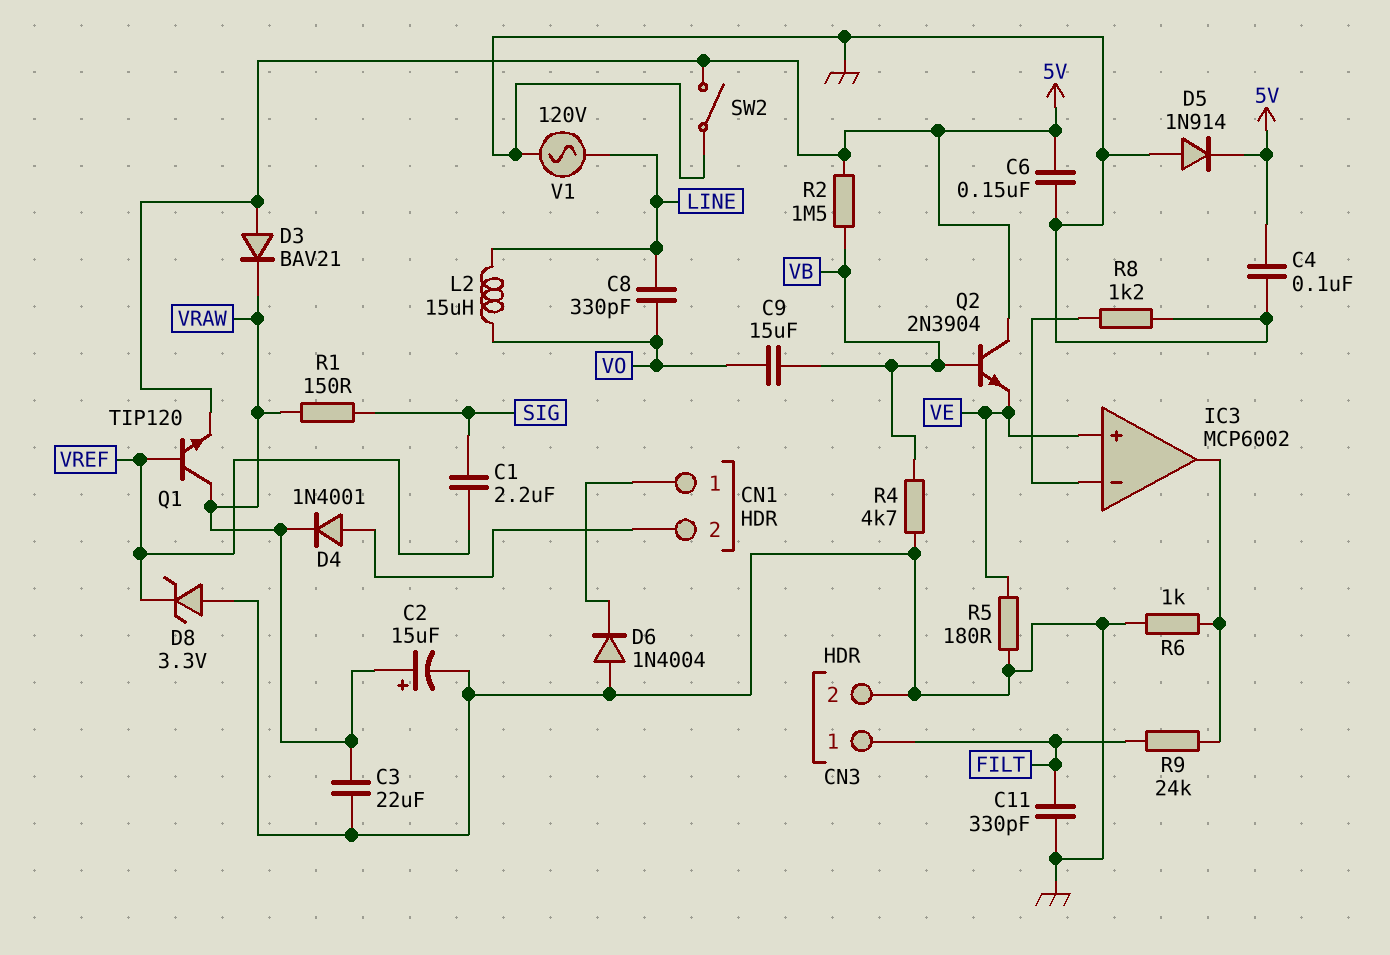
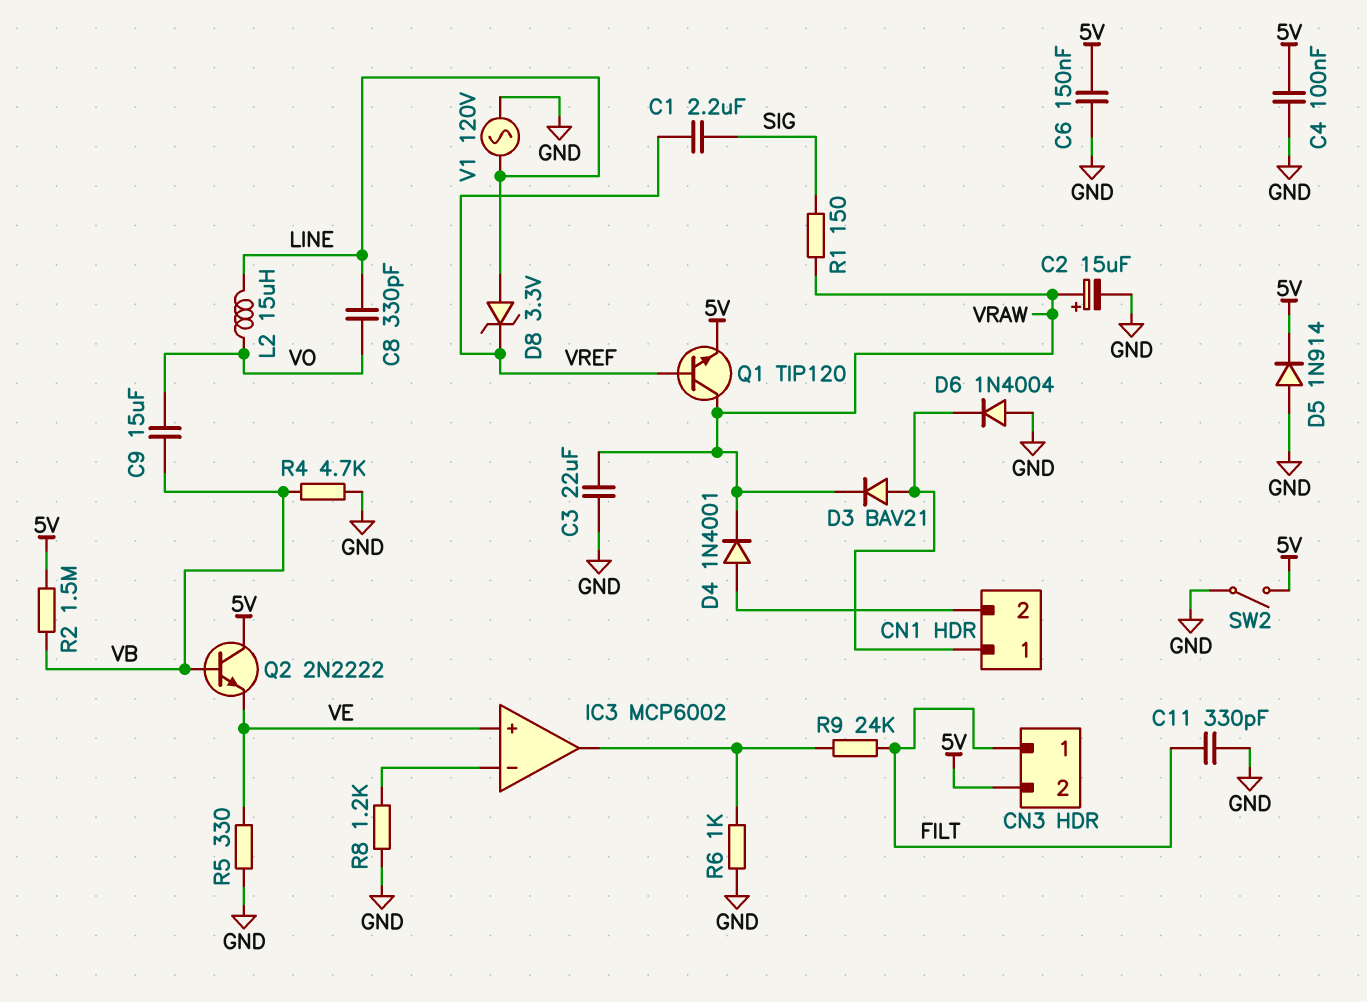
CN3 pin 2: GND -> 5V
D3: diode BAV21 (A 5V, K VRAW) -> diode BAV21 (A CN1/1, K VRAW)
D8: zener 3.3V (A GND, K VREF) -> zener 3.3V (A LINE, K VREF)
Q2: NPN 2N3904 (B VB, C 5V, E VE) -> NPN 2N2222 (B VB, C 5V, E VE)
R5: 180 (GND, VE) -> 330 (GND, VE)

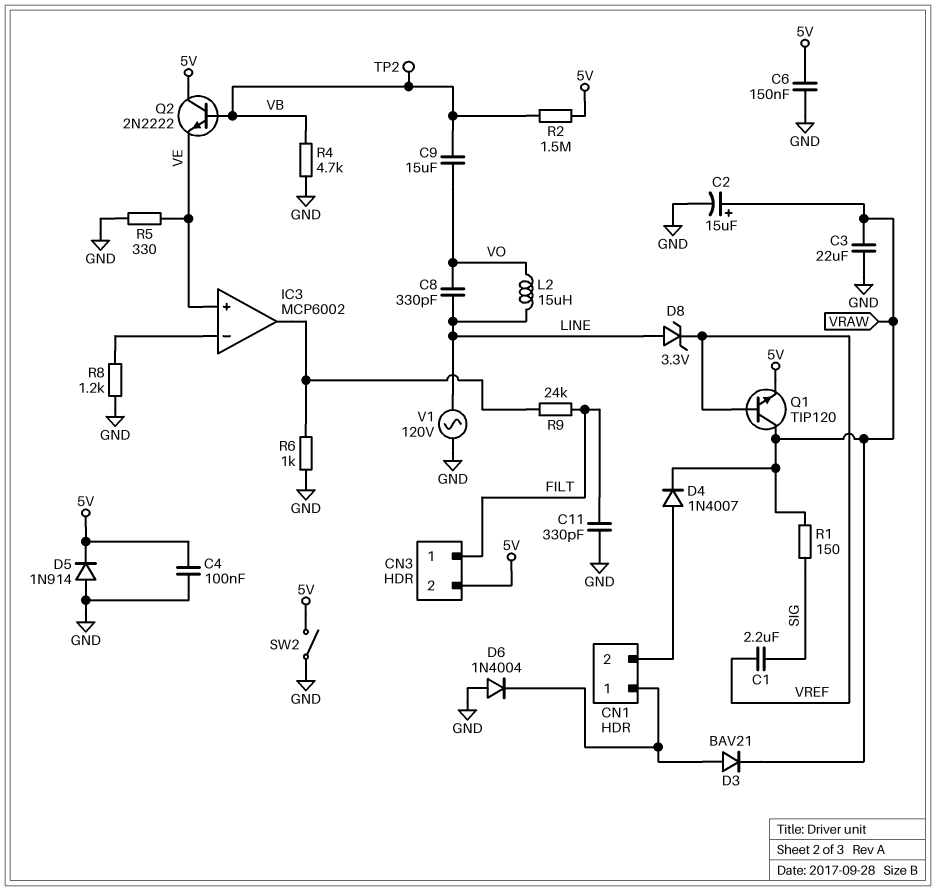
D4: diode 1N4001 (A CN1/2, K VRAW) -> diode 1N4007 (A CN1/2, K VRAW)
TP2: none -> test point (VB)

